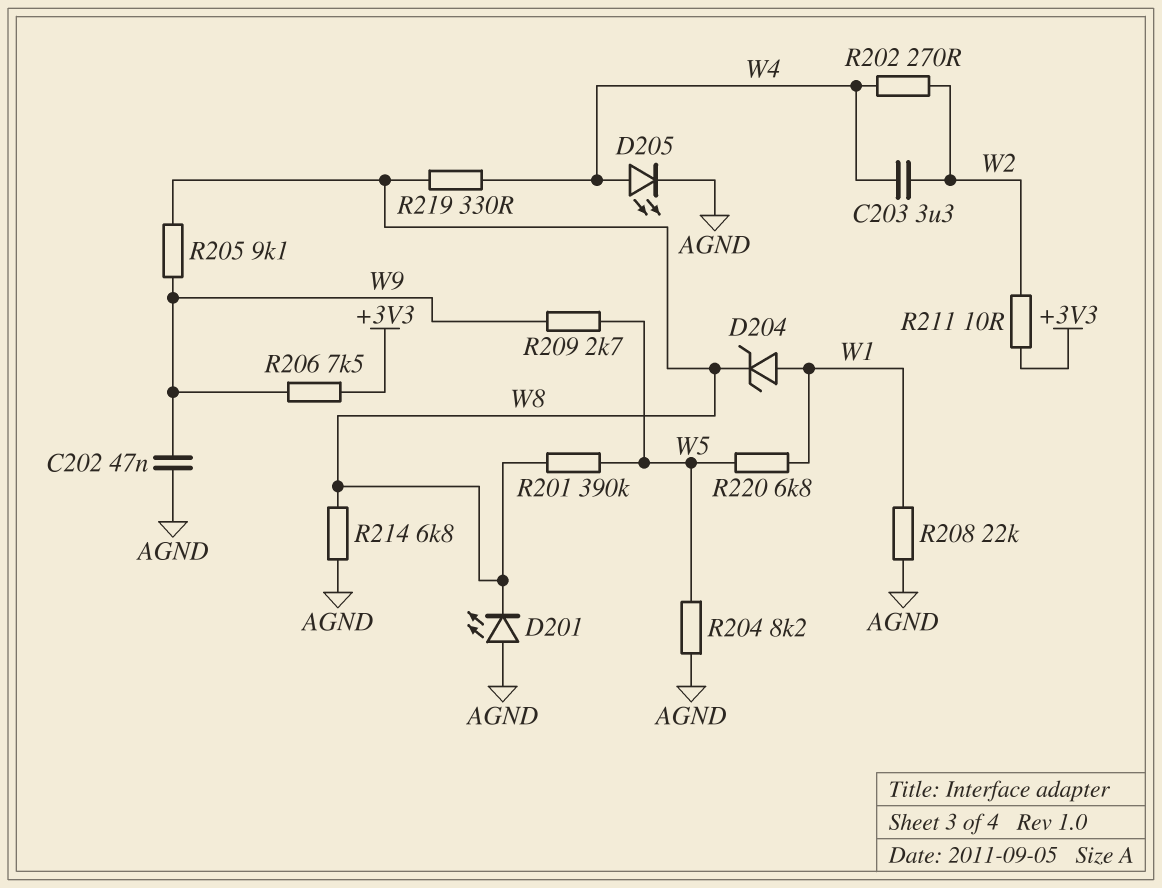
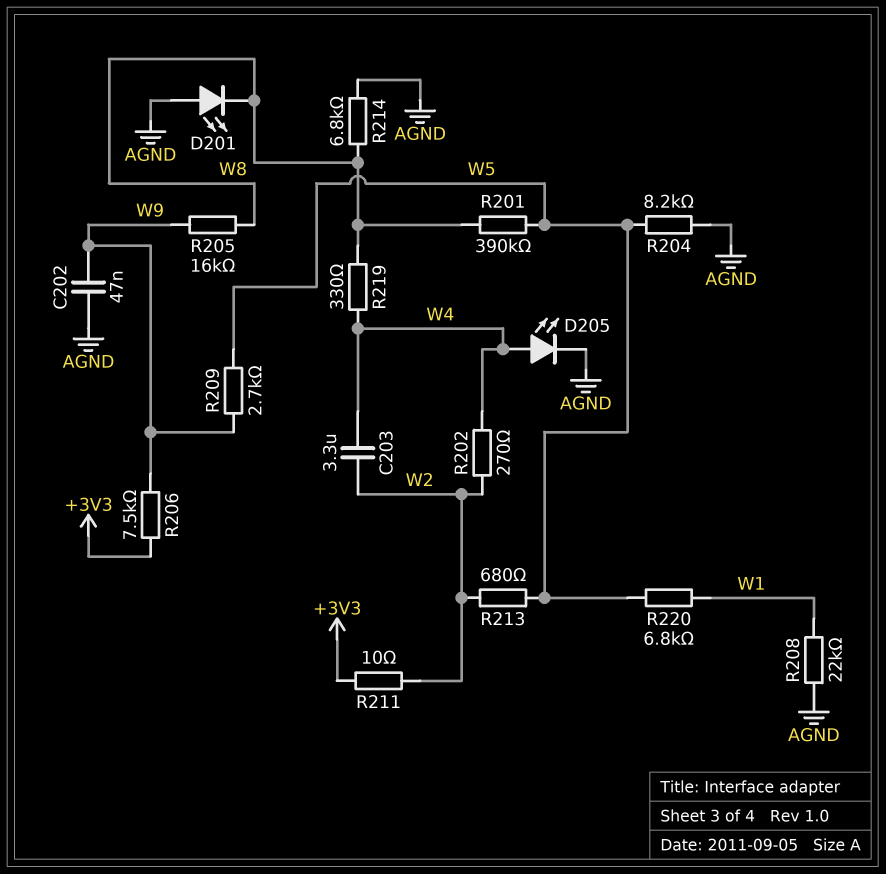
D204: zener (A W1, K W8) -> none
R205: 9.1k (W8, W9) -> 16k (W8, W9)
R213: none -> 680 (W2, W5)

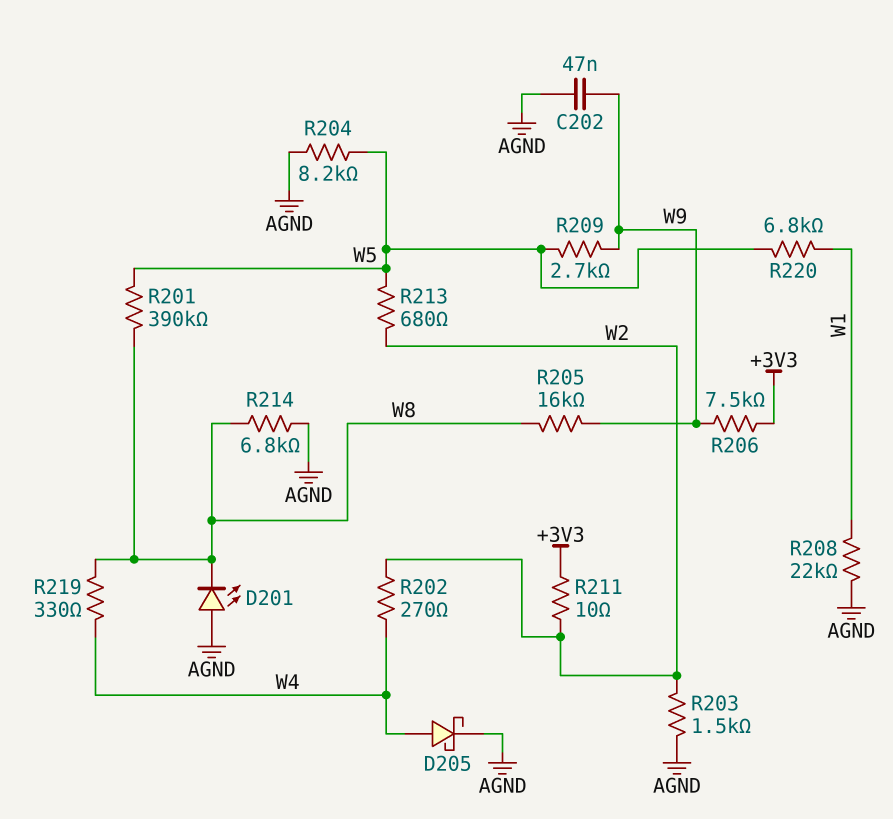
C203: 3.3uF (W2, W4) -> none
D205: LED (A W4, K AGND) -> schottky (A W4, K AGND)
R203: none -> 1.5k (AGND, W2)

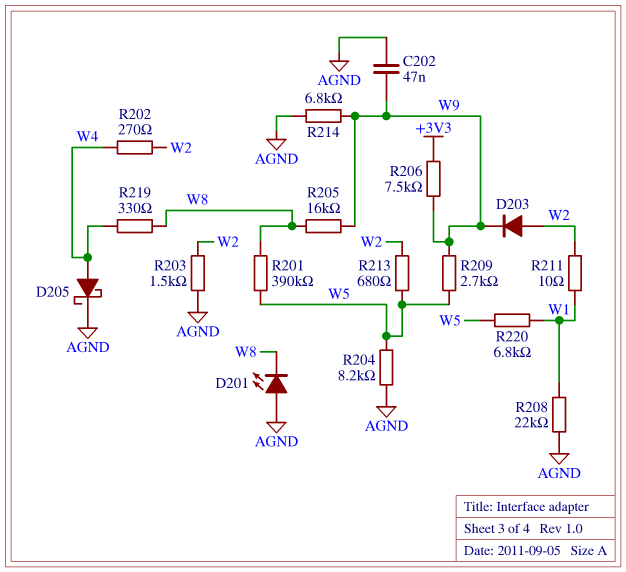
D203: none -> diode (A W2, K W9)
R211: 10 (+3V3, W2) -> 10 (W1, W2)
R214: 6.8k (AGND, W8) -> 6.8k (AGND, W9)

